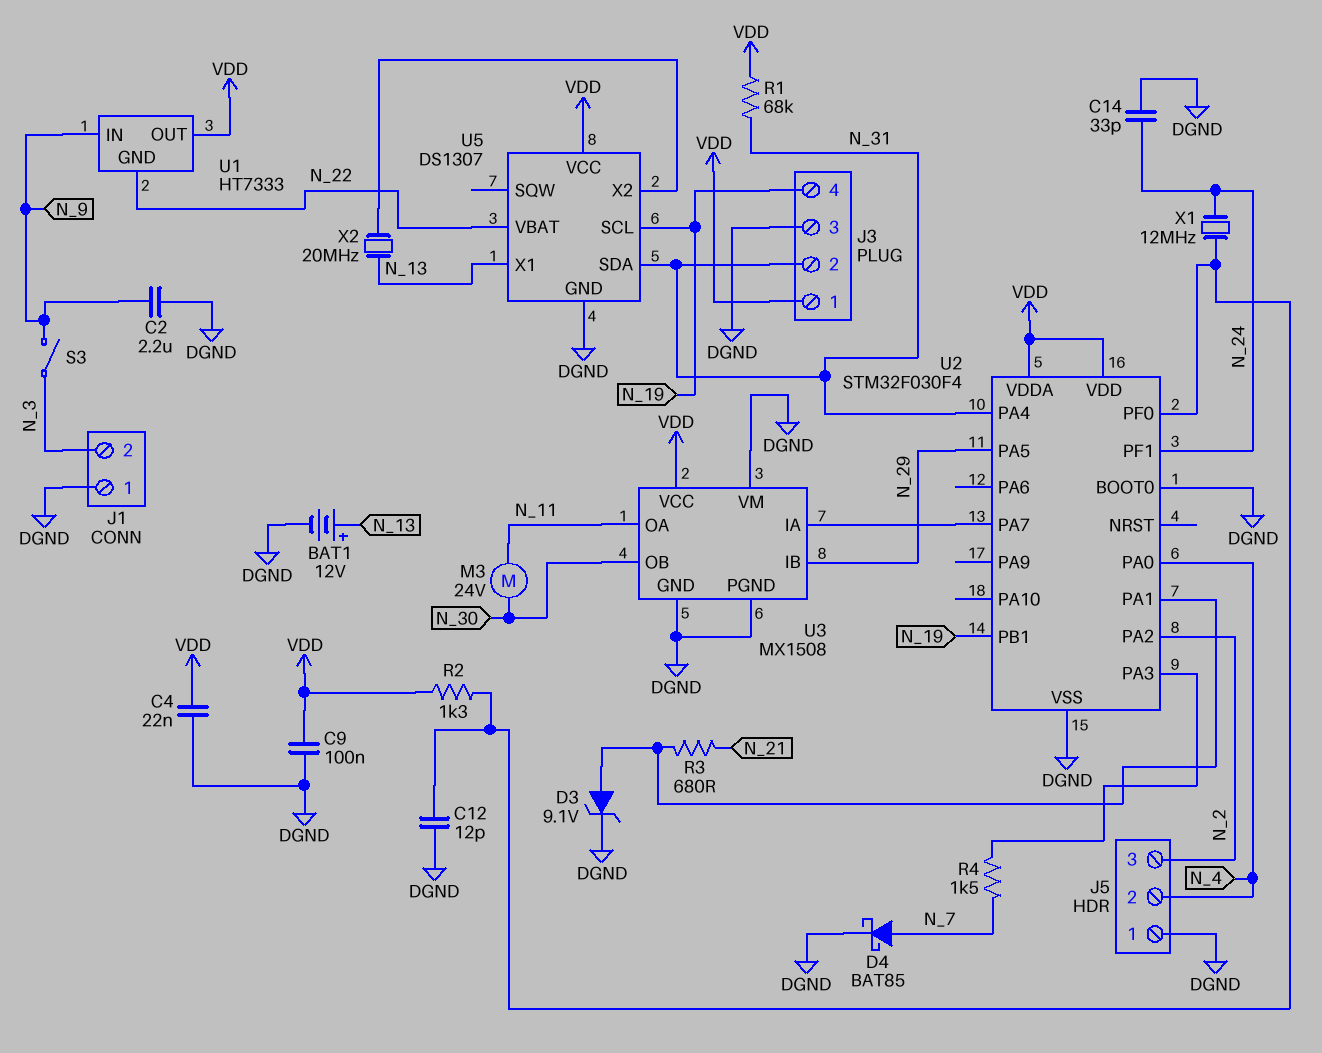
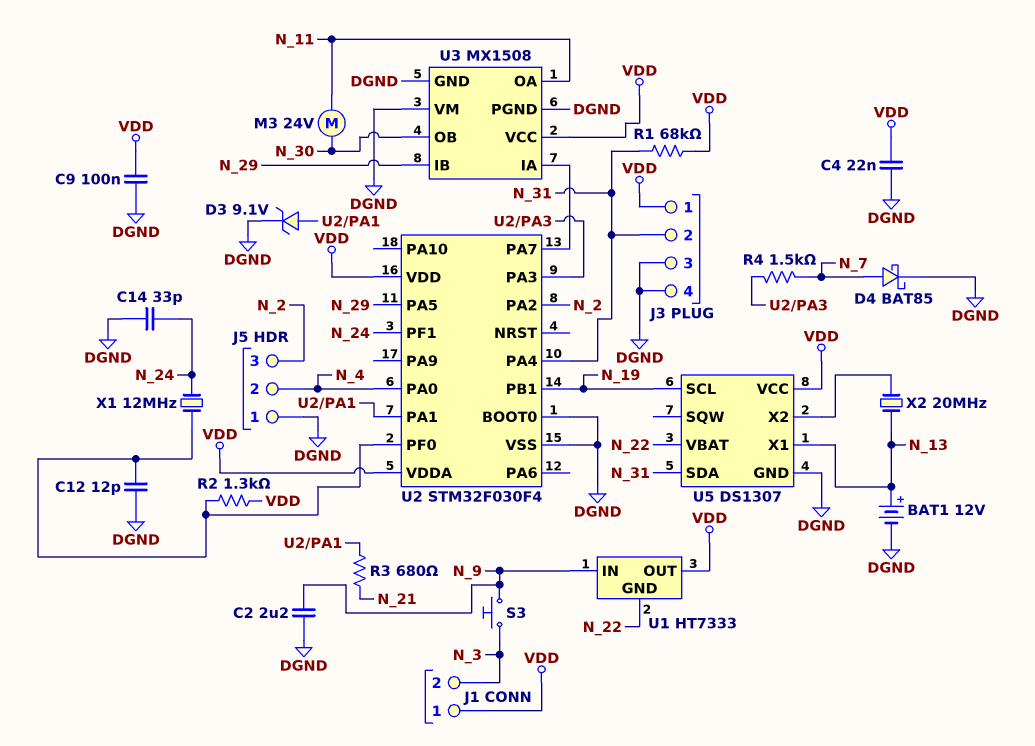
J1 pin 1: DGND -> VDD
J3 pin 4: N_19 -> DGND
S3: switch (N_3, N_9) -> button (N_3, N_9)

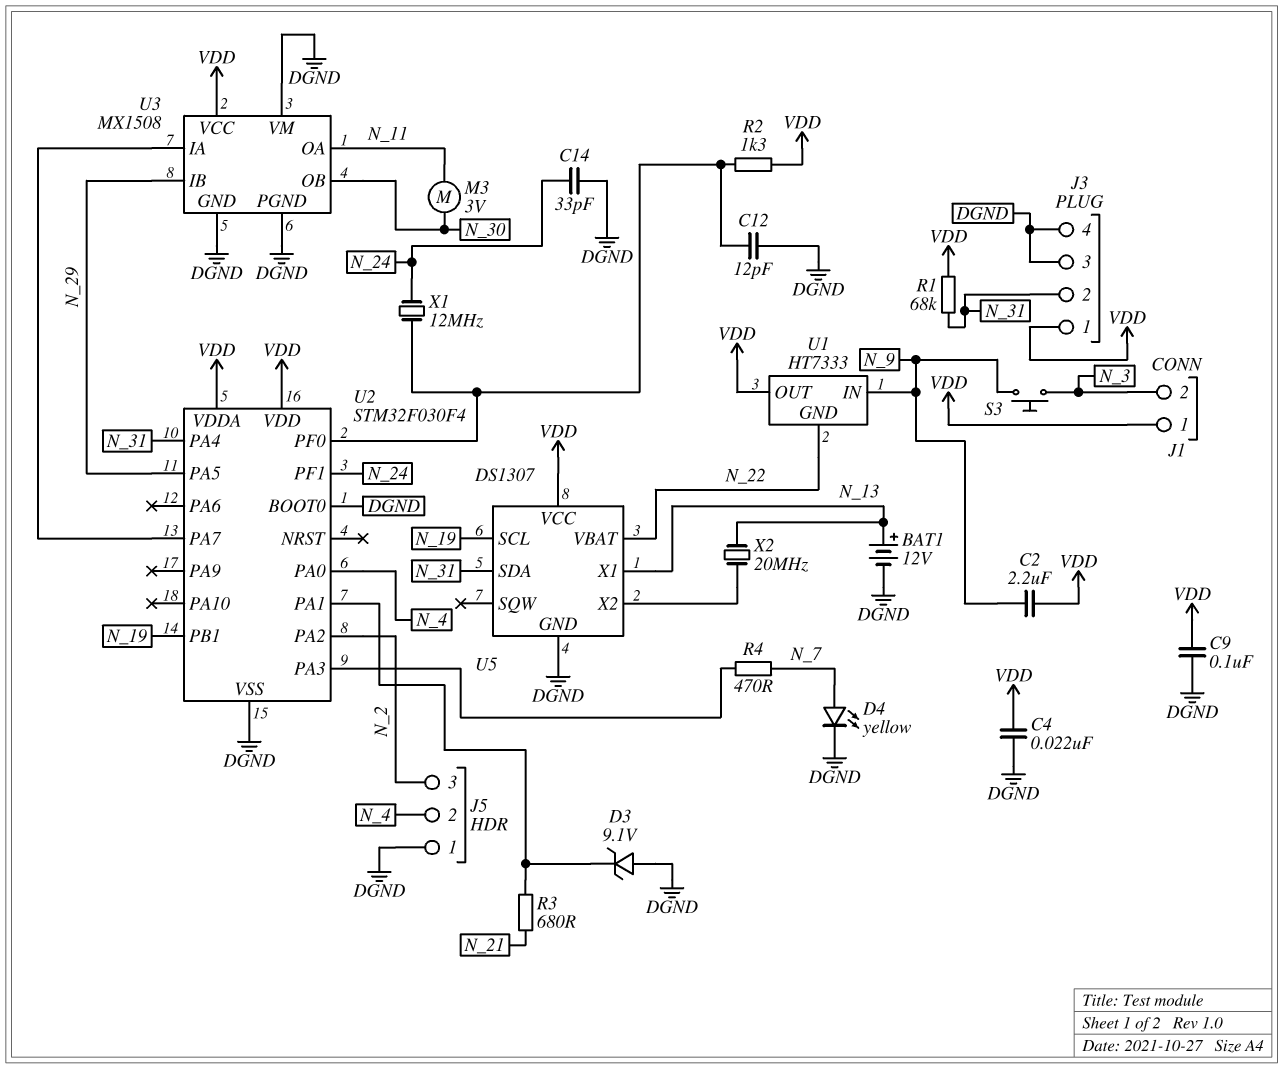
C2: 2.2uF (DGND, N_9) -> 2.2uF (N_9, VDD)
D3: zener 9.1V (A U2/PA1, K DGND) -> zener 9.1V (A DGND, K U2/PA1)
D4: schottky BAT85 (A N_7, K DGND) -> LED yellow (A N_7, K DGND)
M3: motor 24V (N_11, N_30) -> motor 3V (N_11, N_30)
R4: 1.5k (N_7, U2/PA3) -> 470 (N_7, U2/PA3)

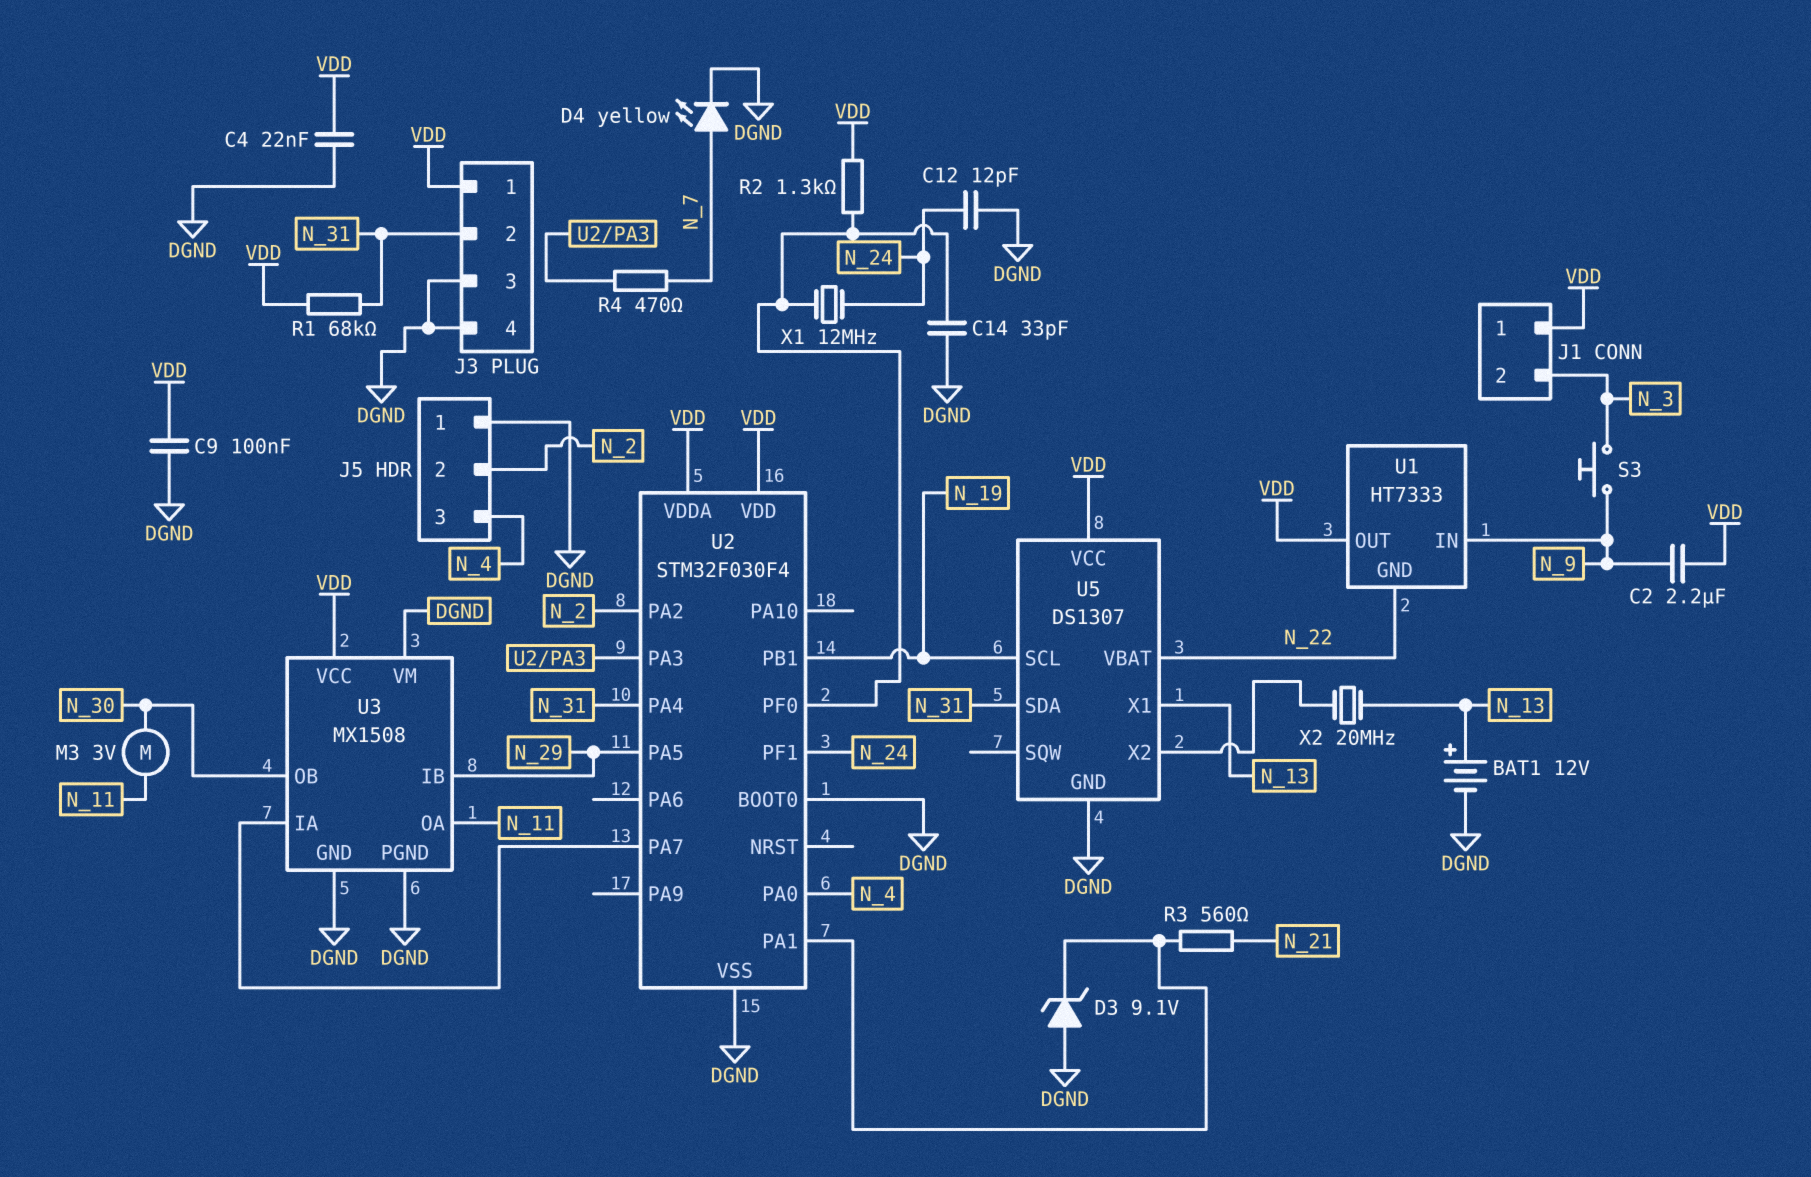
C12: 12pF (DGND, U2/PF0) -> 12pF (DGND, N_24)
C14: 33pF (DGND, N_24) -> 33pF (DGND, U2/PF0)
J5 pin 2: N_4 -> N_2
J5 pin 3: N_2 -> N_4
R3: 680 (N_21, U2/PA1) -> 560 (N_21, U2/PA1)

